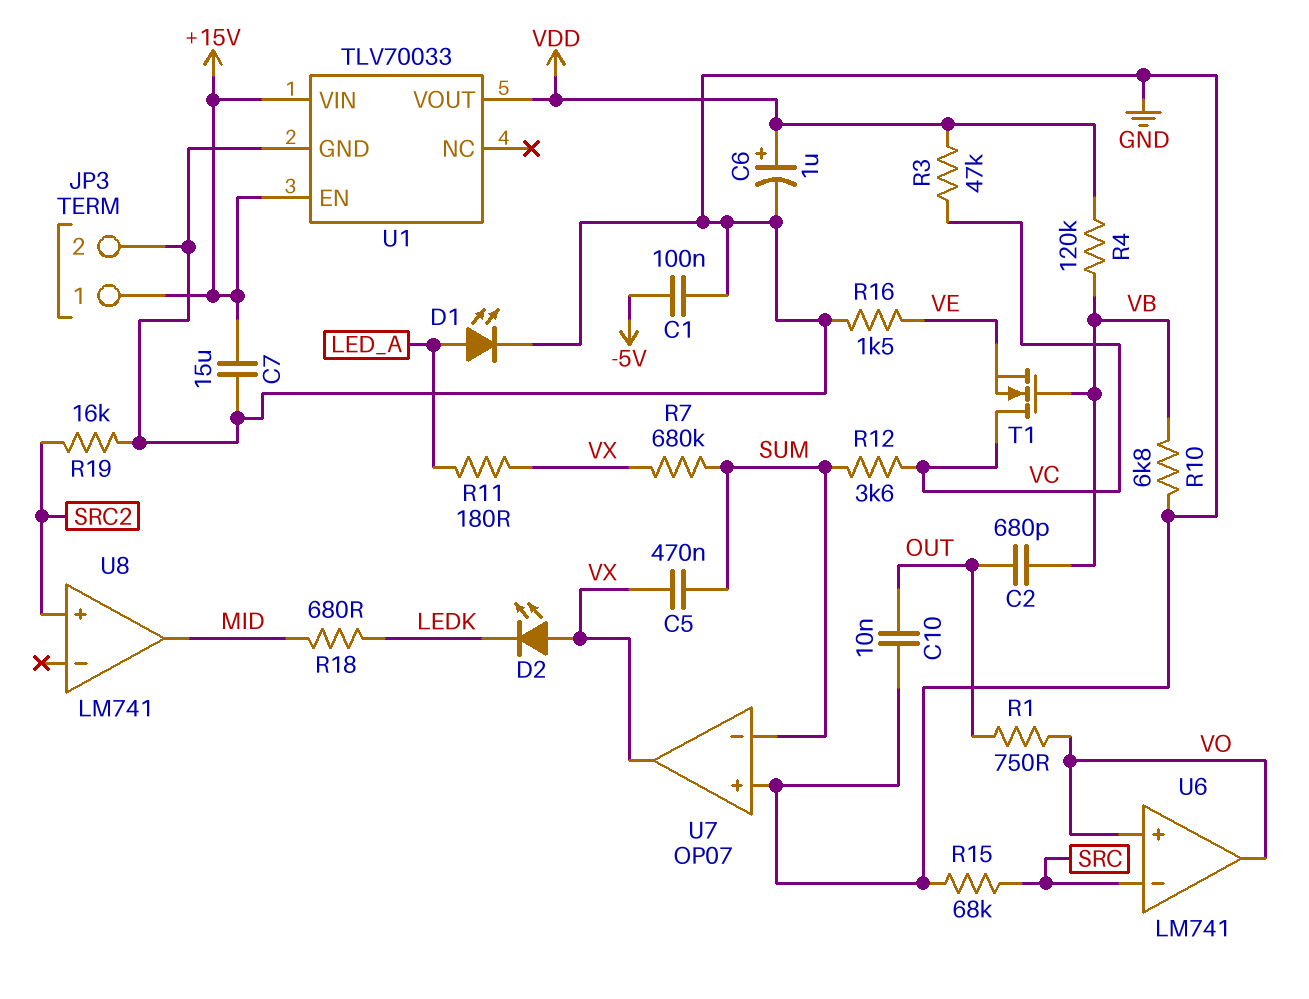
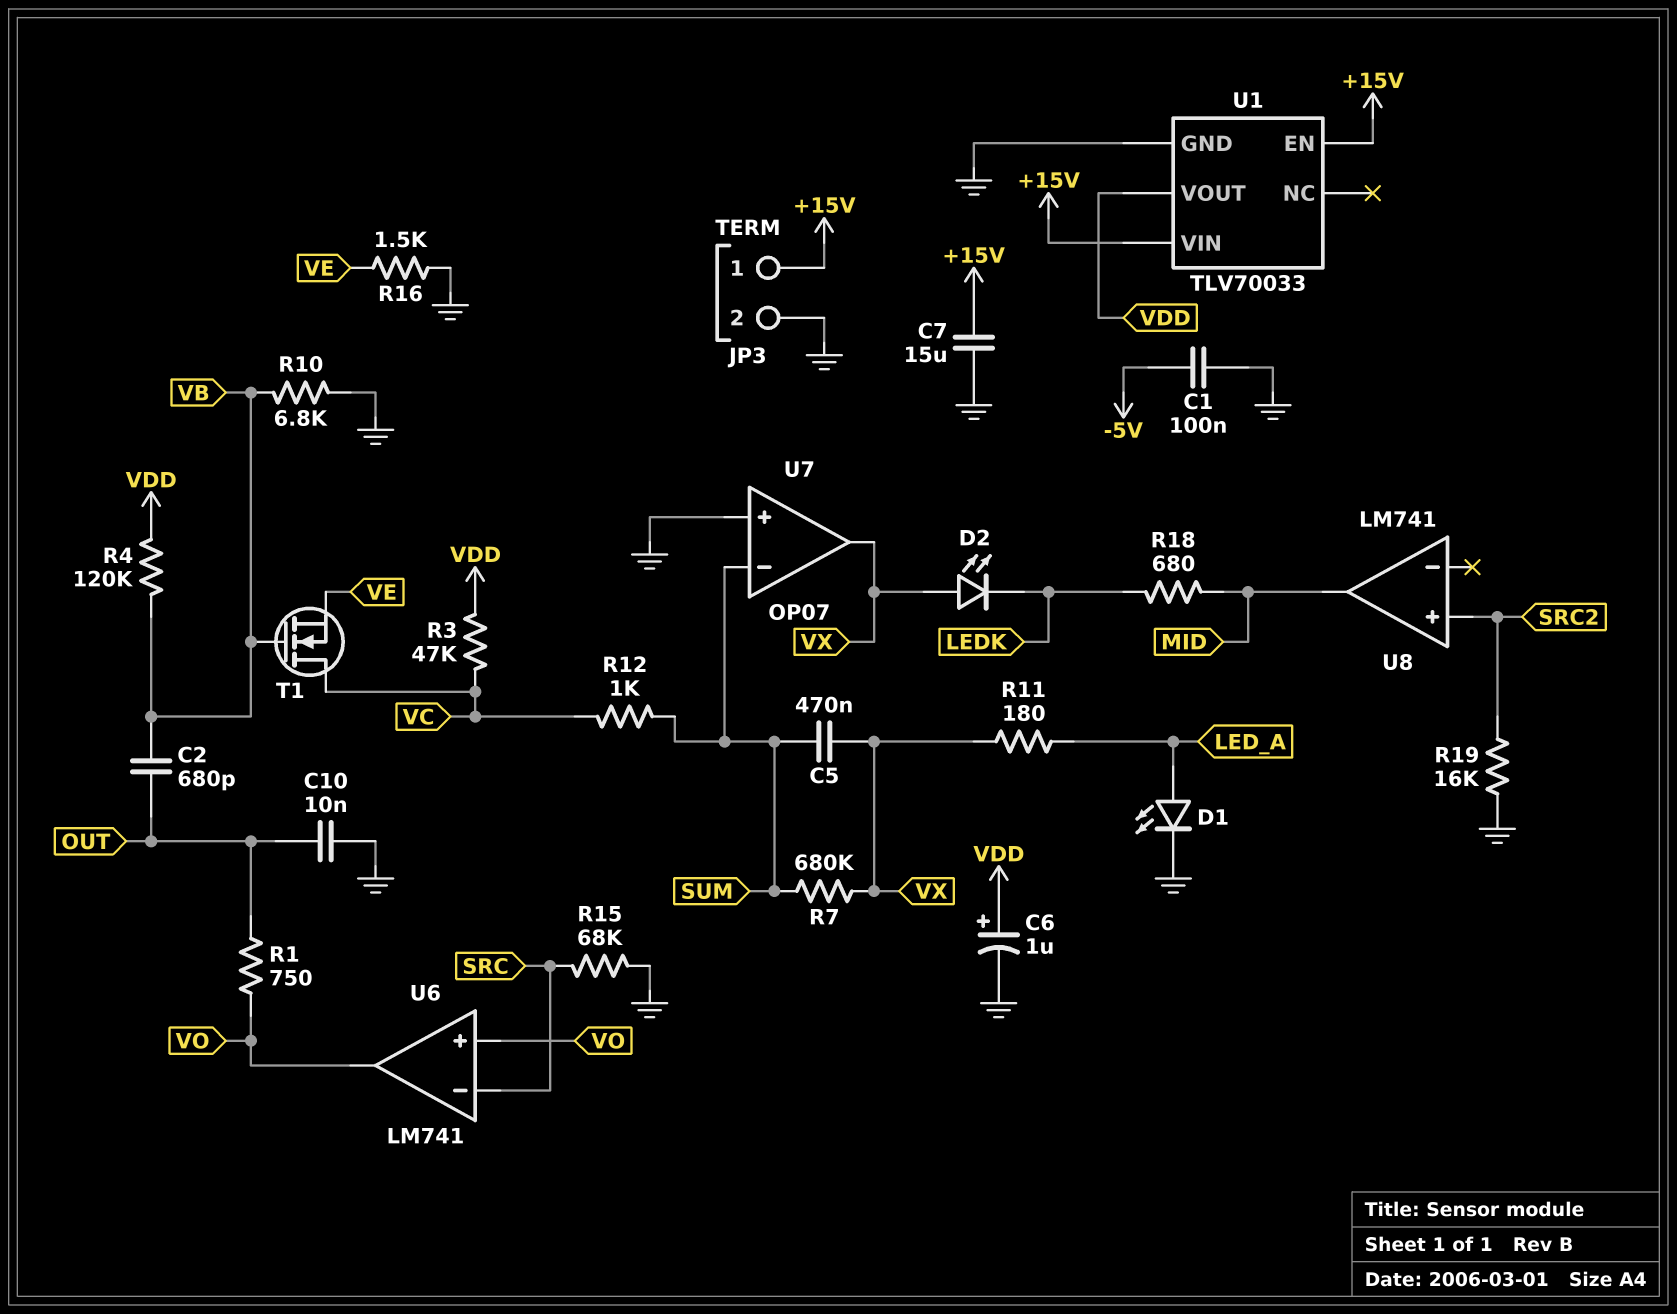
R12: 3.6k (SUM, VC) -> 1k (SUM, VC)

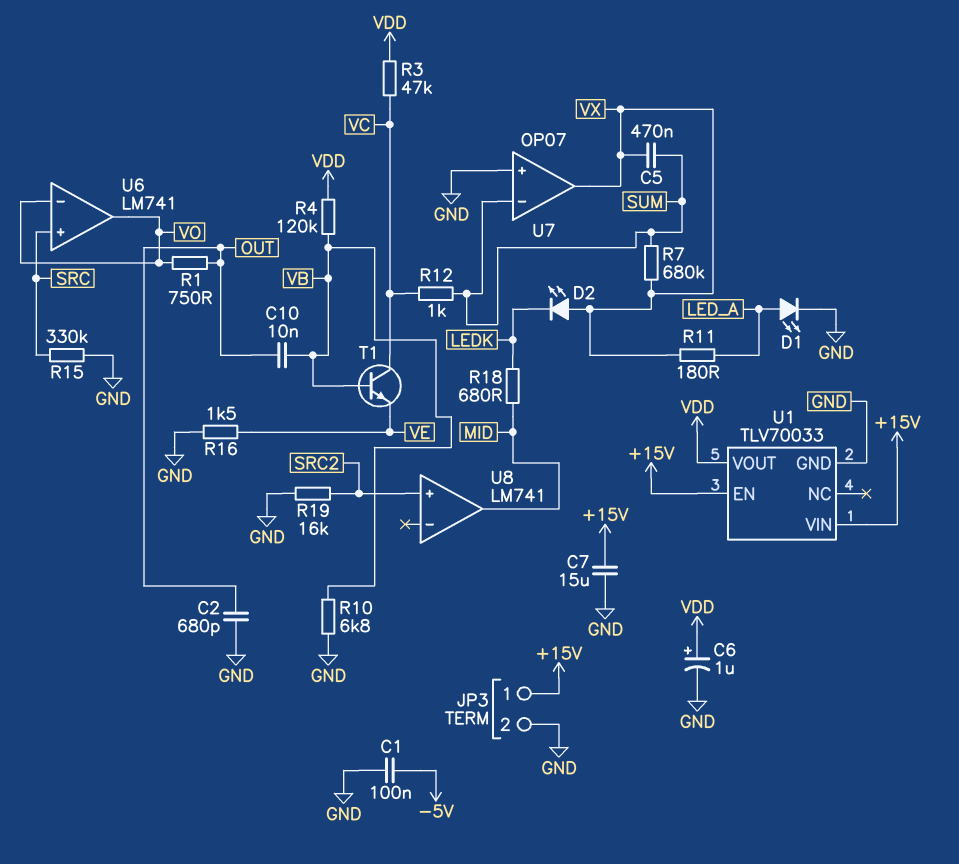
C2: 680pF (OUT, VB) -> 680pF (GND, OUT)
C10: 10nF (GND, OUT) -> 10nF (OUT, VB)
R15: 68k (GND, SRC) -> 330k (GND, SRC)
T1: NMOS (G VB, D VC, S VE) -> NPN (B VB, C VC, E VE)
U6 pin in+: VO -> SRC
U6 pin in-: SRC -> VO

